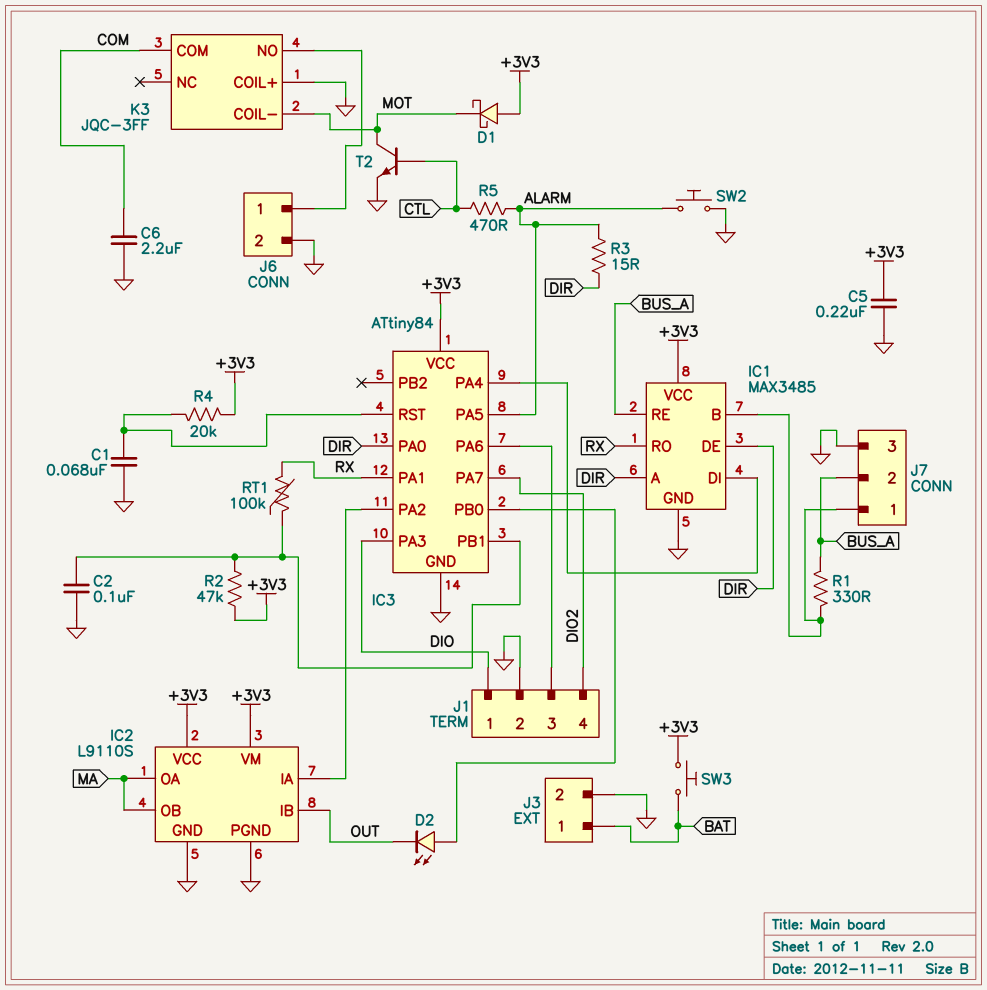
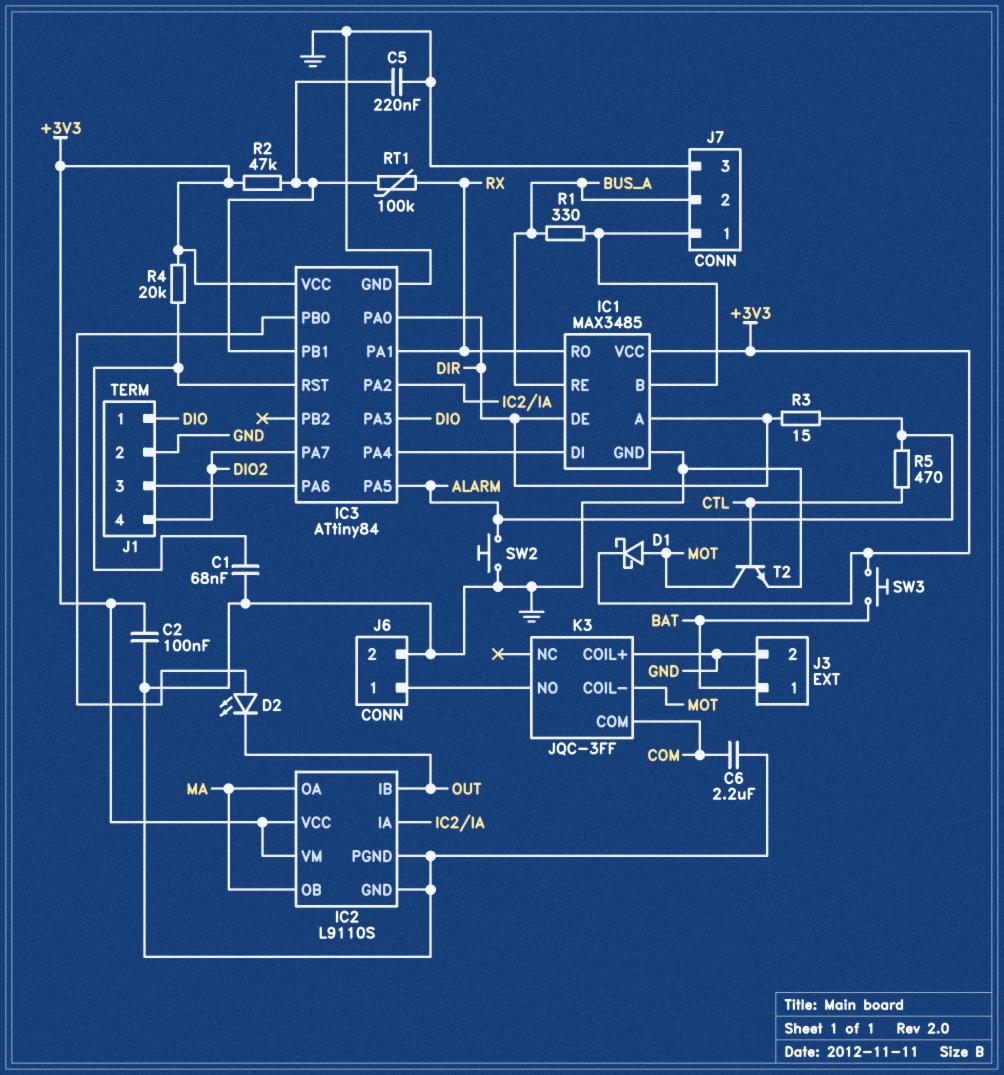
C2: 100nF (GND, IC3/PB1) -> 100nF (+3V3, GND)
C5: 220nF (+3V3, GND) -> 220nF (GND, IC3/PB1)
D1: schottky (A +3V3, K MOT) -> schottky (A MOT, K +3V3)

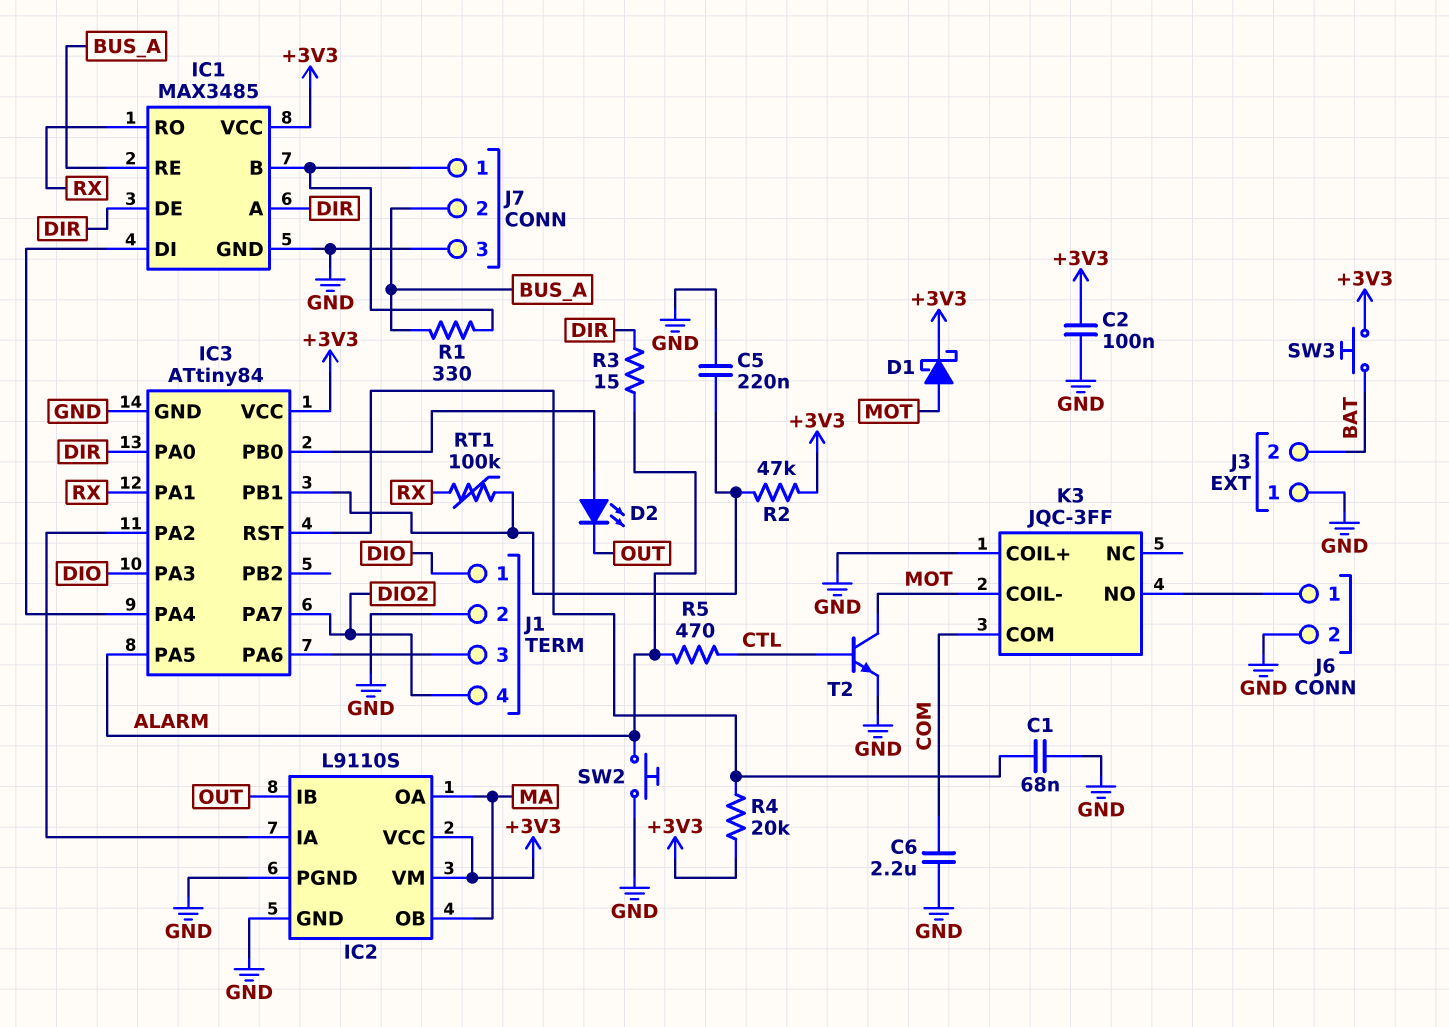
J3 pin 1: BAT -> GND
J3 pin 2: GND -> BAT

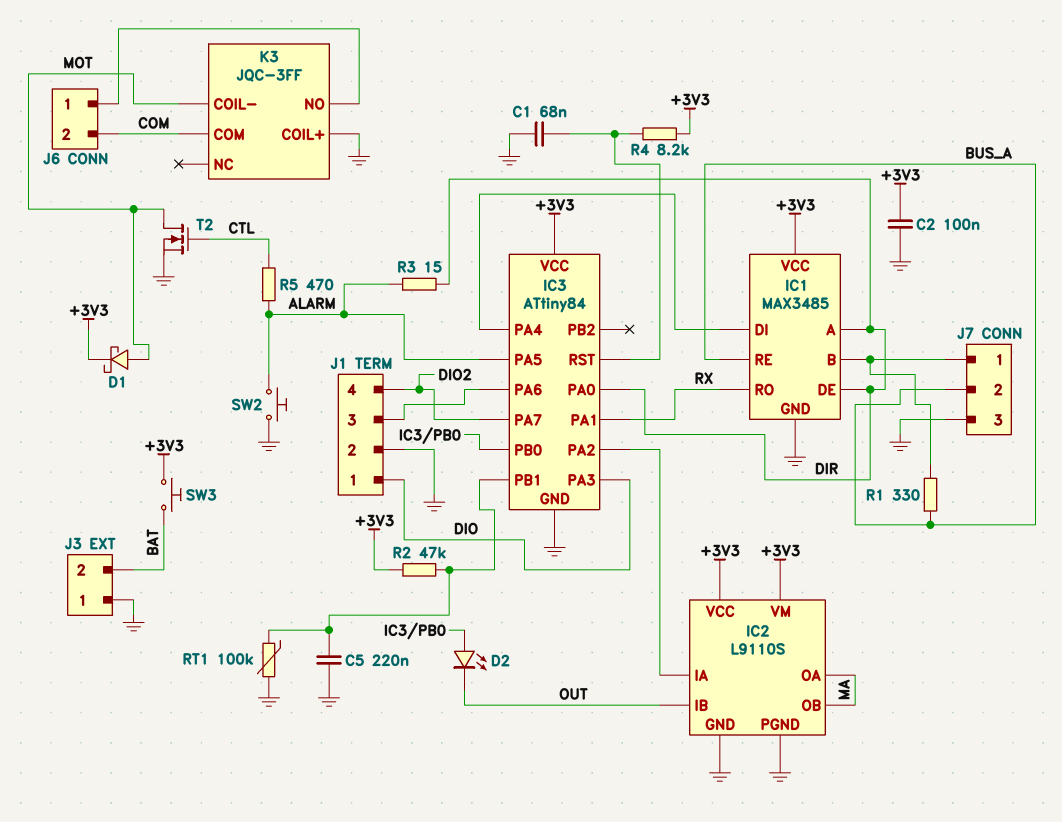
C6: 2.2uF (COM, GND) -> none
J6 pin 2: GND -> COM
R4: 20k (+3V3, IC3/RST) -> 8.2k (+3V3, IC3/RST)
RT1: 100k (IC3/PB1, RX) -> 100k (GND, IC3/PB1)
T2: NPN (B CTL, C MOT, E GND) -> NMOS (G CTL, D MOT, S GND)

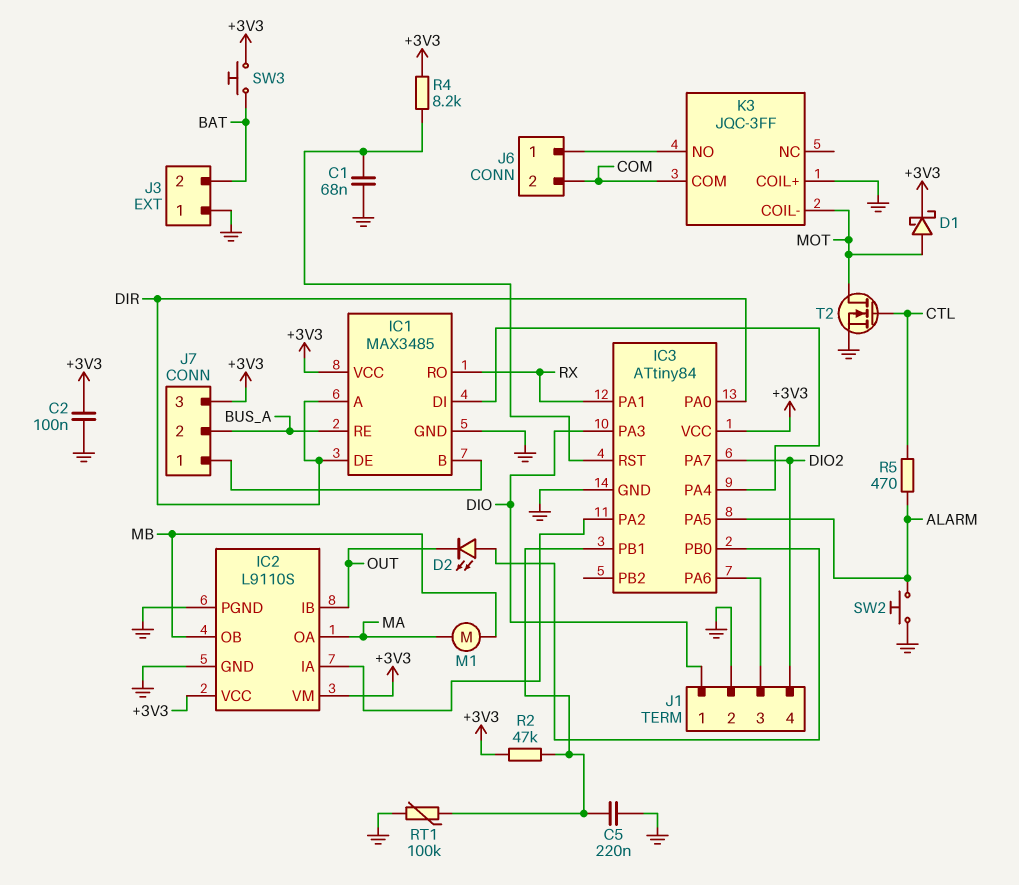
IC2 pin OB: MA -> MB
J7 pin 3: GND -> +3V3
M1: none -> motor (MA, MB)
R1: 330 (BUS_A, IC1/B) -> none
R3: 15 (ALARM, DIR) -> none

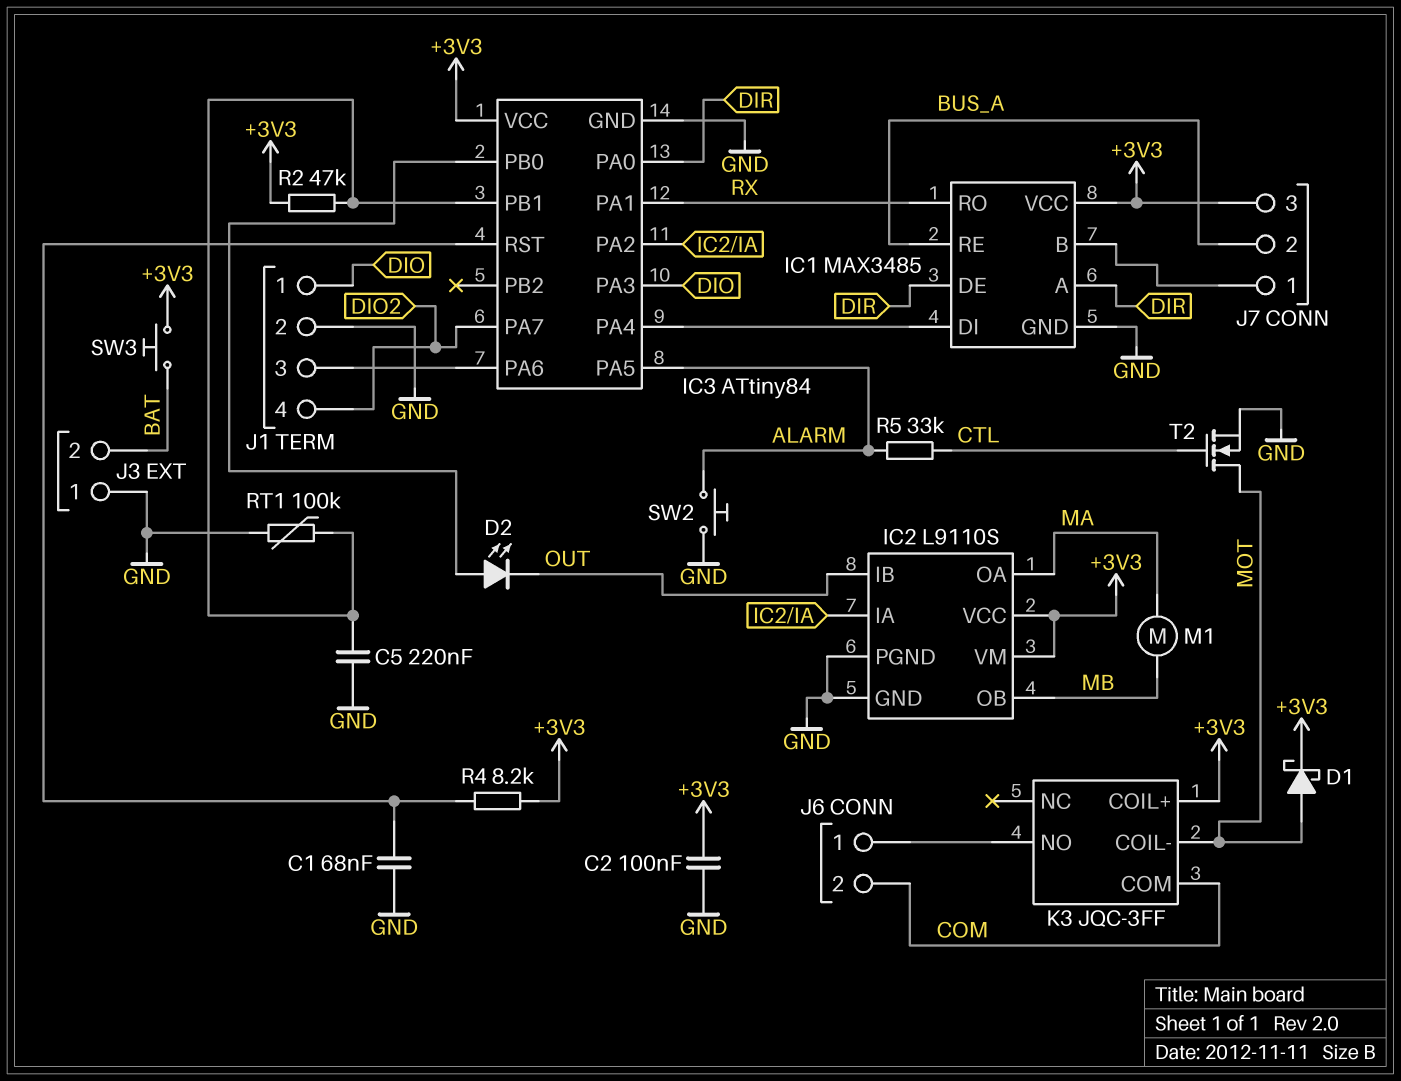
K3 pin COIL+: GND -> +3V3
R5: 470 (ALARM, CTL) -> 33k (ALARM, CTL)

